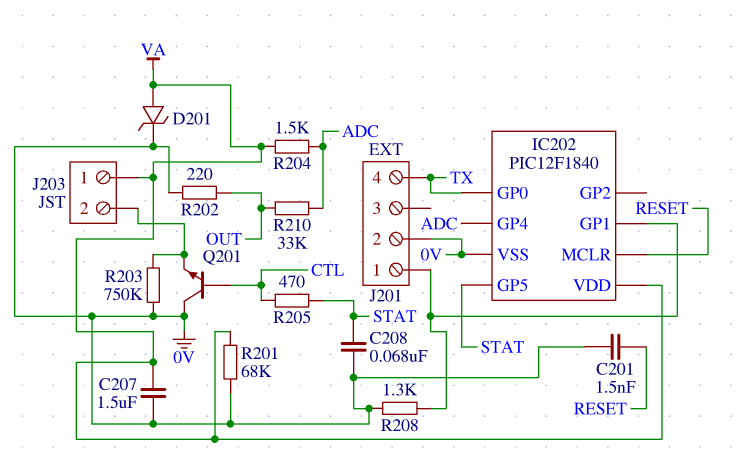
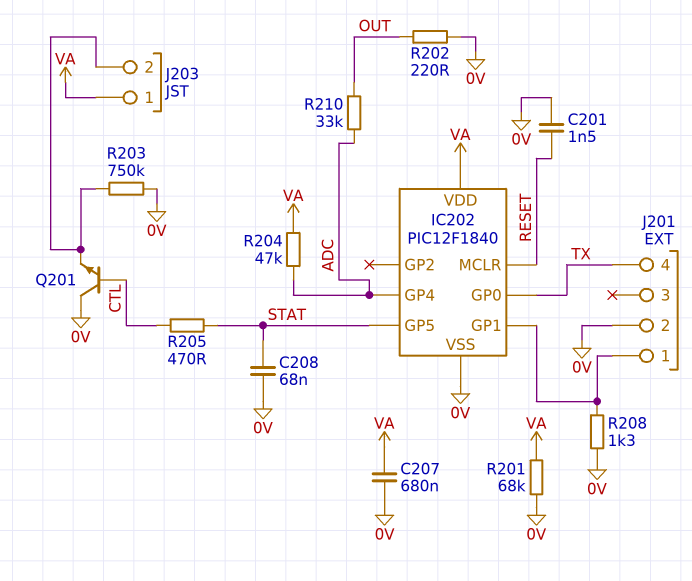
C207: 1.5uF (0V, VA) -> 680nF (0V, VA)
D201: zener (A VA, K 0V) -> none
R204: 1.5k (ADC, VA) -> 47k (ADC, VA)

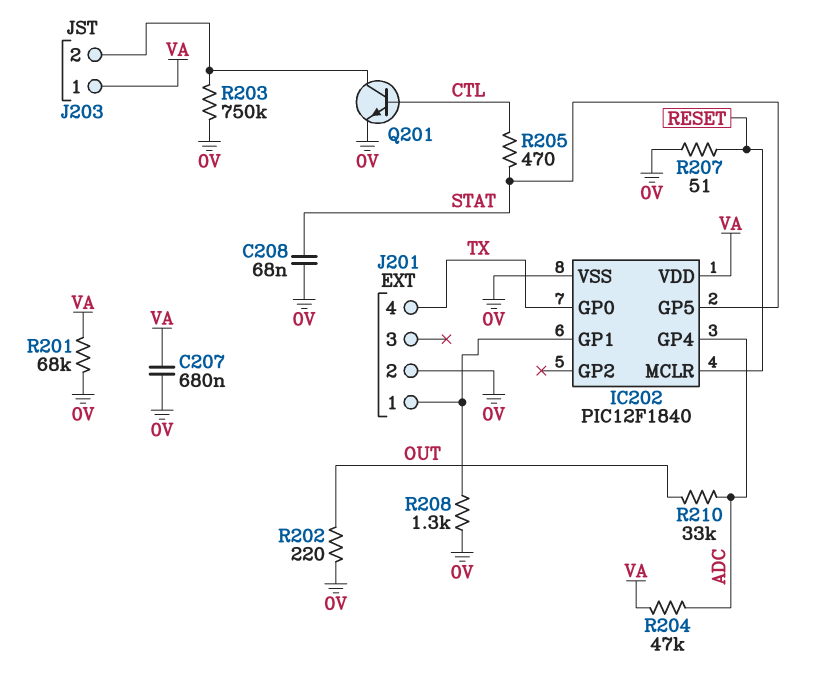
C201: 1.5nF (0V, RESET) -> none
Q201: NPN (B CTL, C 0V, E J203/2) -> NPN (B CTL, C J203/2, E 0V)
R207: none -> 51 (0V, RESET)

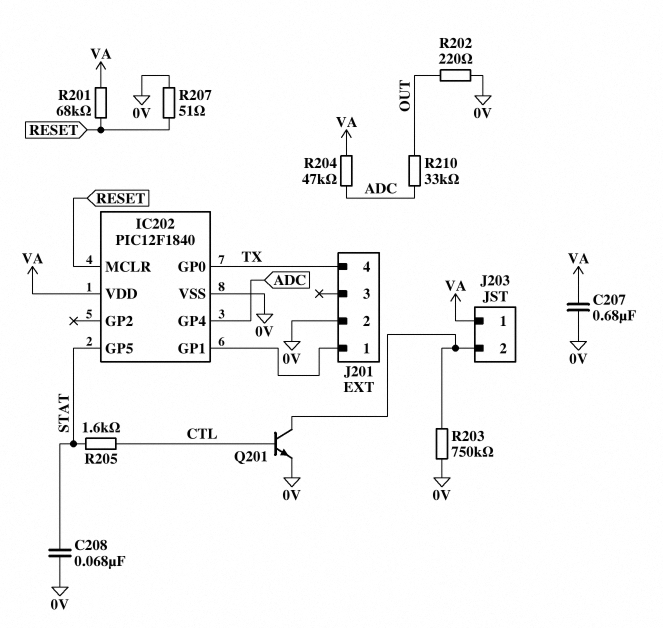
R201: 68k (0V, VA) -> 68k (RESET, VA)
R205: 470 (CTL, STAT) -> 1.6k (CTL, STAT)
R208: 1.3k (0V, IC202/GP1) -> none

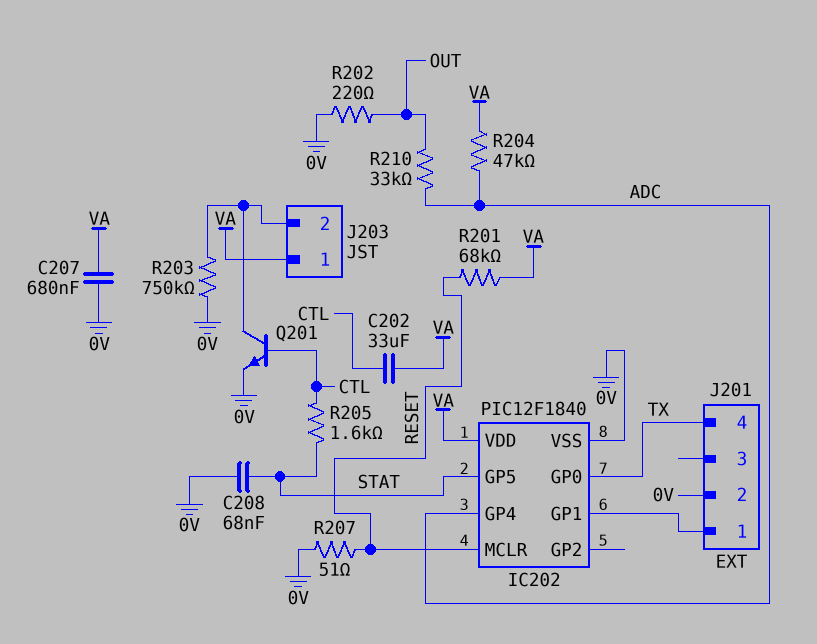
C202: none -> 33uF (CTL, VA)

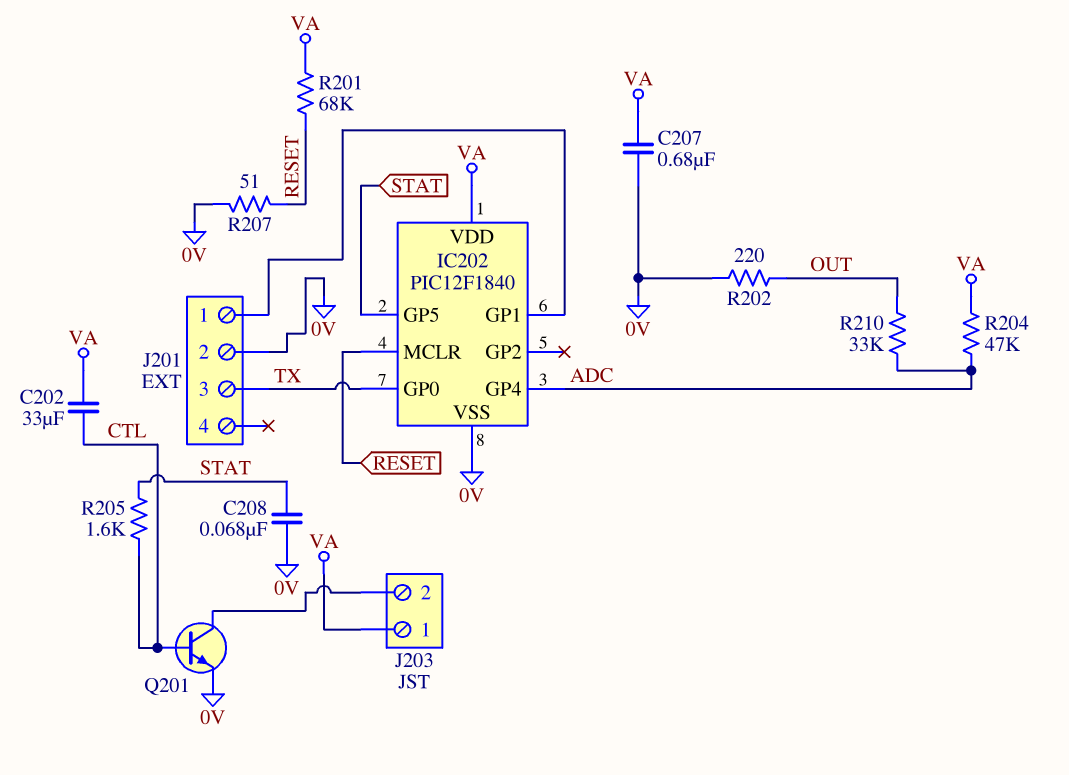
J201 pin 3: none -> TX
J201 pin 4: TX -> none
R203: 750k (0V, J203/2) -> none

